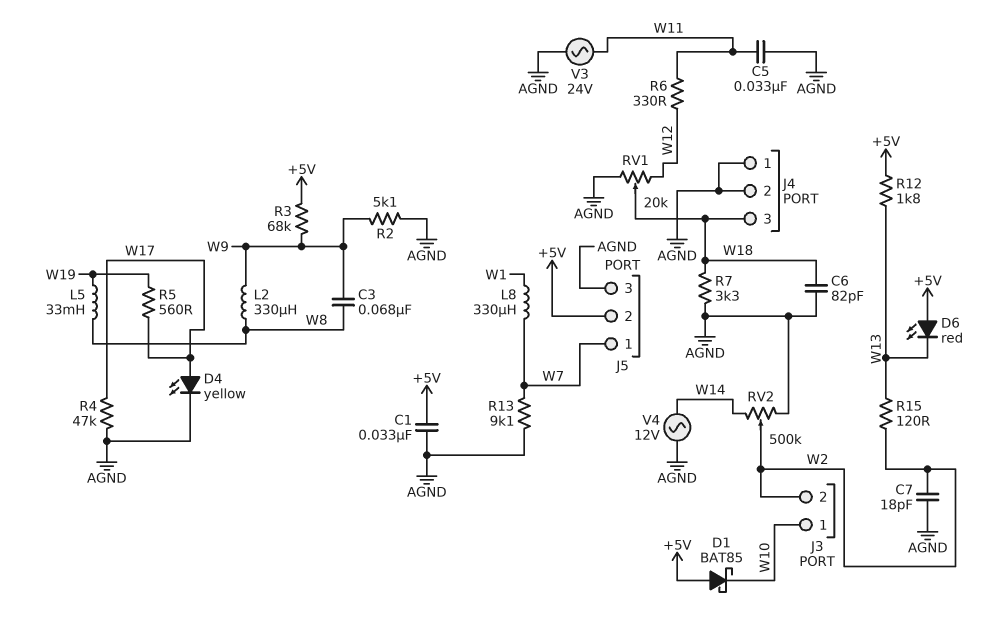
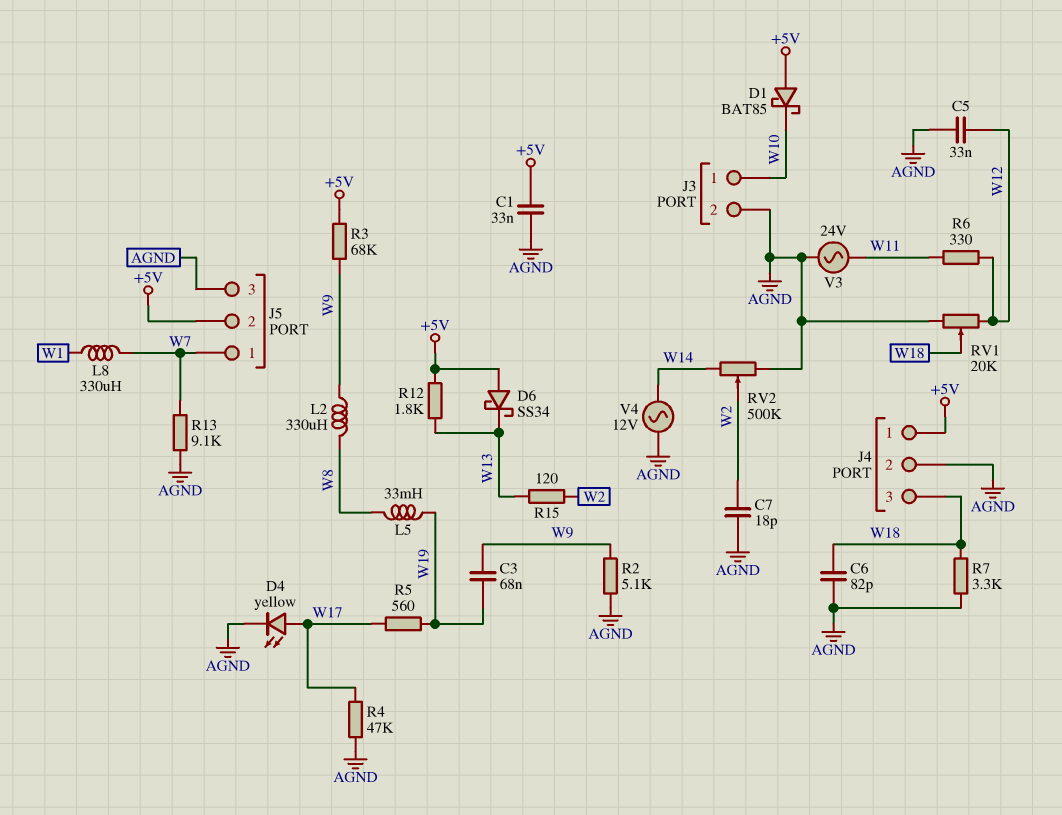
C3: 68nF (W8, W9) -> 68nF (W9, W19)
C5: 33nF (AGND, W11) -> 33nF (AGND, W12)
D6: LED red (A +5V, K W13) -> schottky SS34 (A +5V, K W13)
J3 pin 2: W2 -> AGND
J4 pin 1: AGND -> +5V

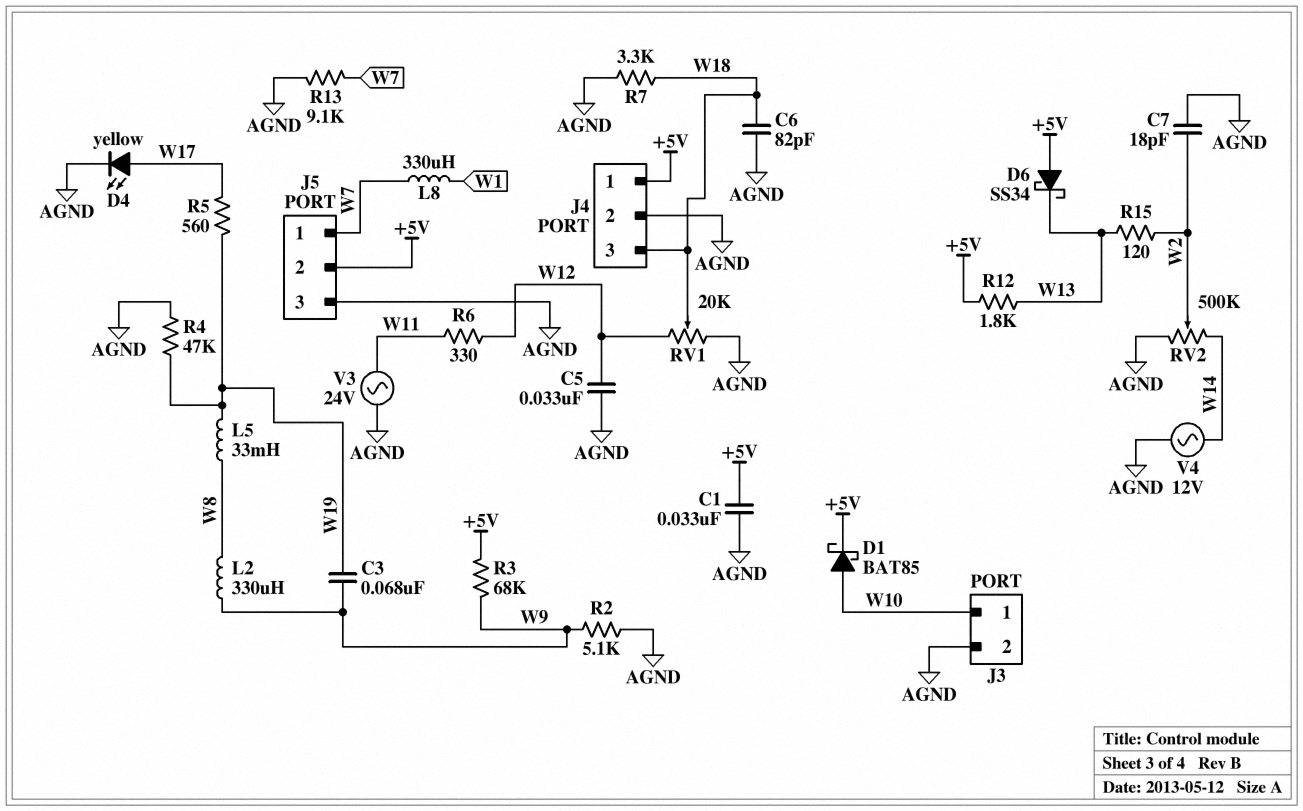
D1: schottky BAT85 (A +5V, K W10) -> schottky BAT85 (A W10, K +5V)
R4: 47k (AGND, W17) -> 47k (AGND, W19)

